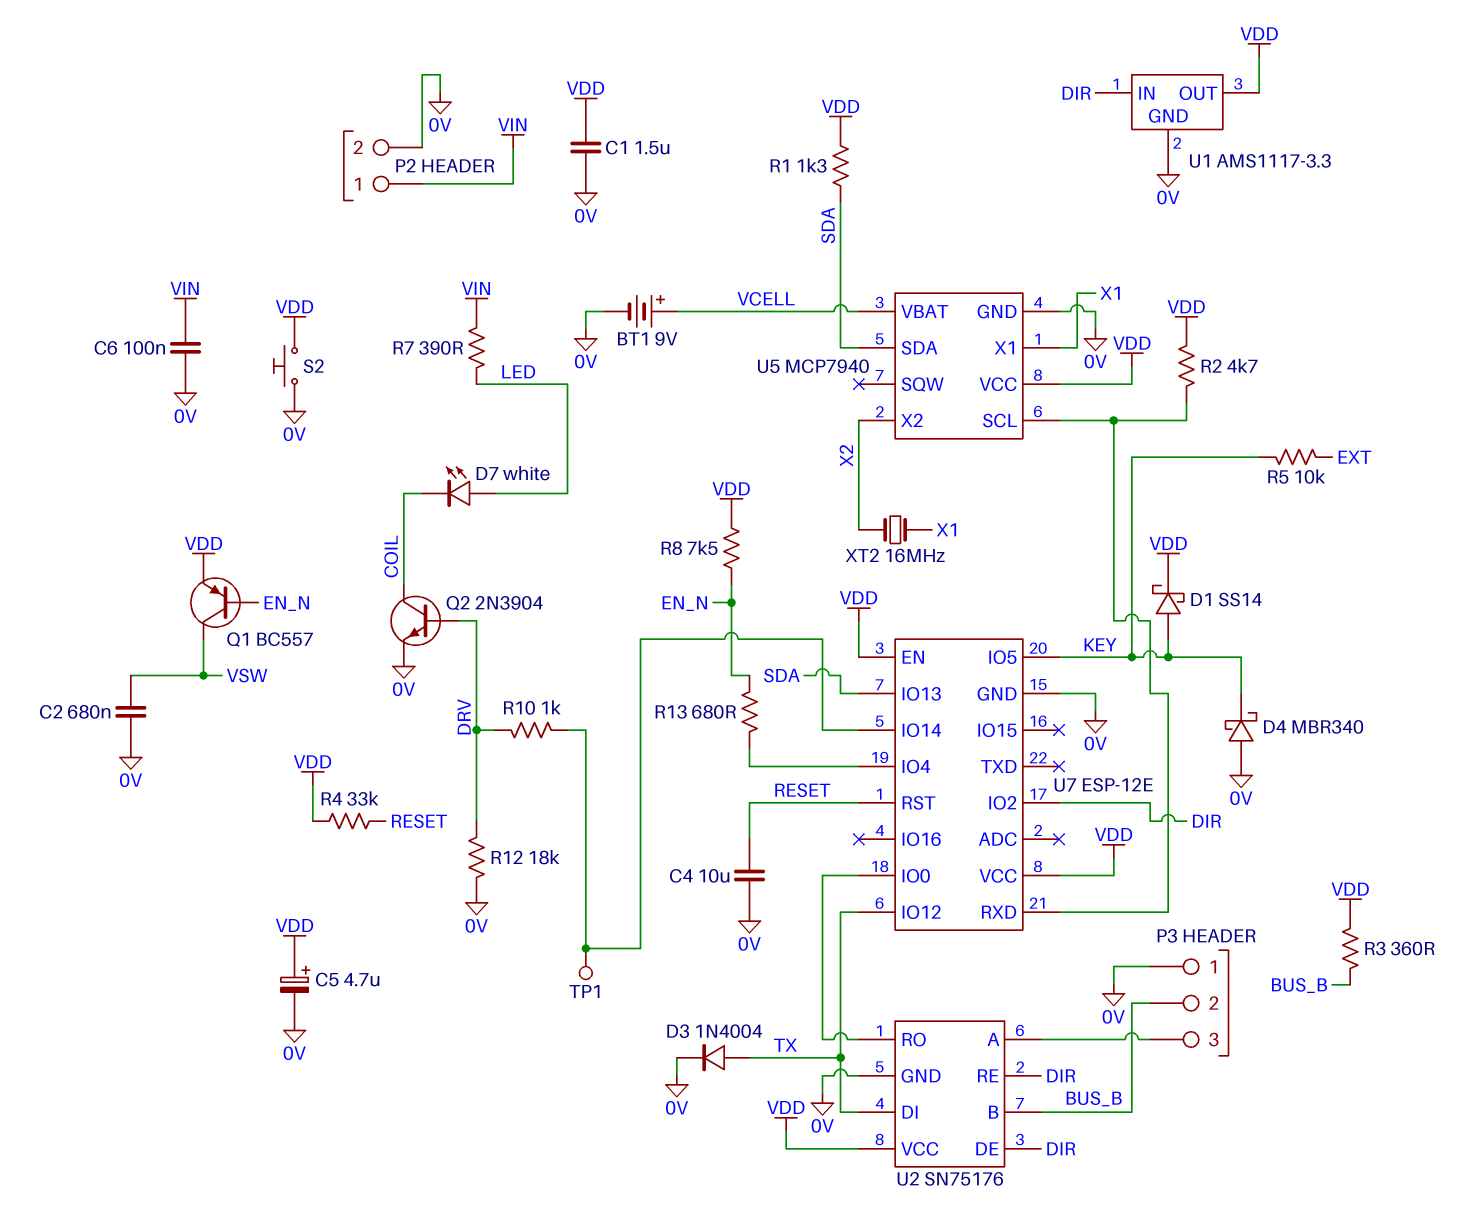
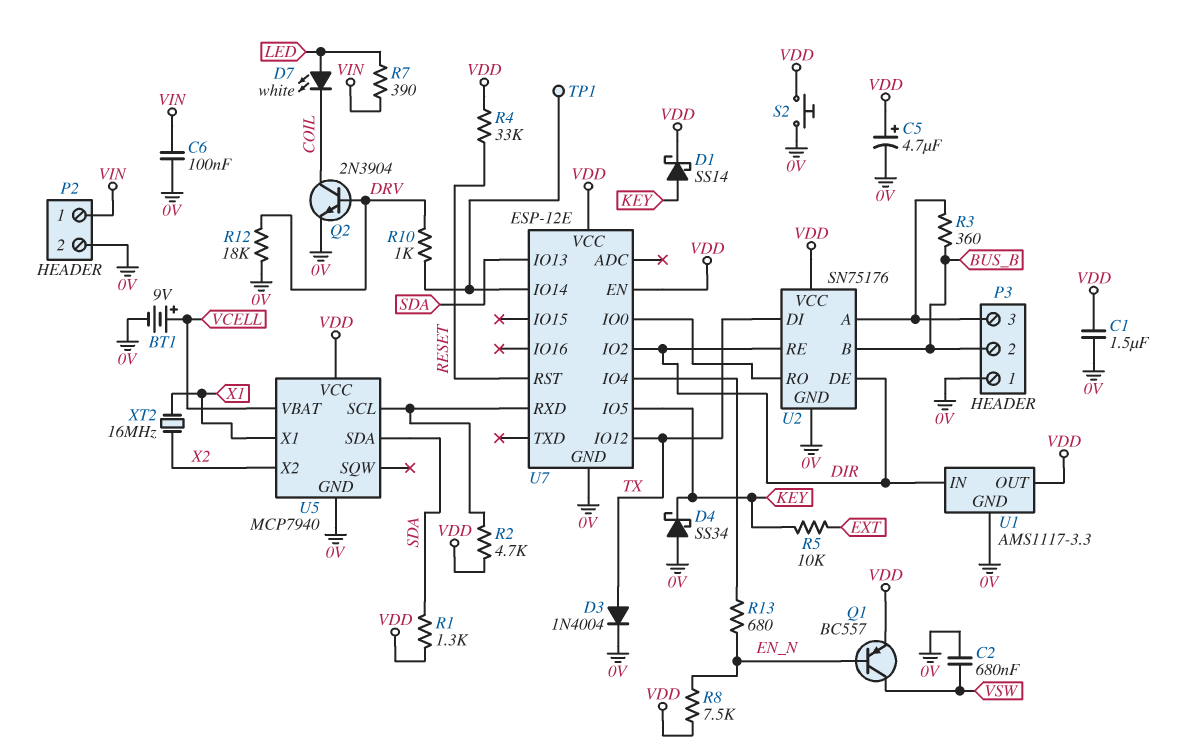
C4: 10uF (0V, RESET) -> none
D4: schottky MBR340 (A 0V, K KEY) -> schottky SS34 (A 0V, K KEY)
R3: 360 (BUS_B, VDD) -> 360 (BUS_B, P3/3)

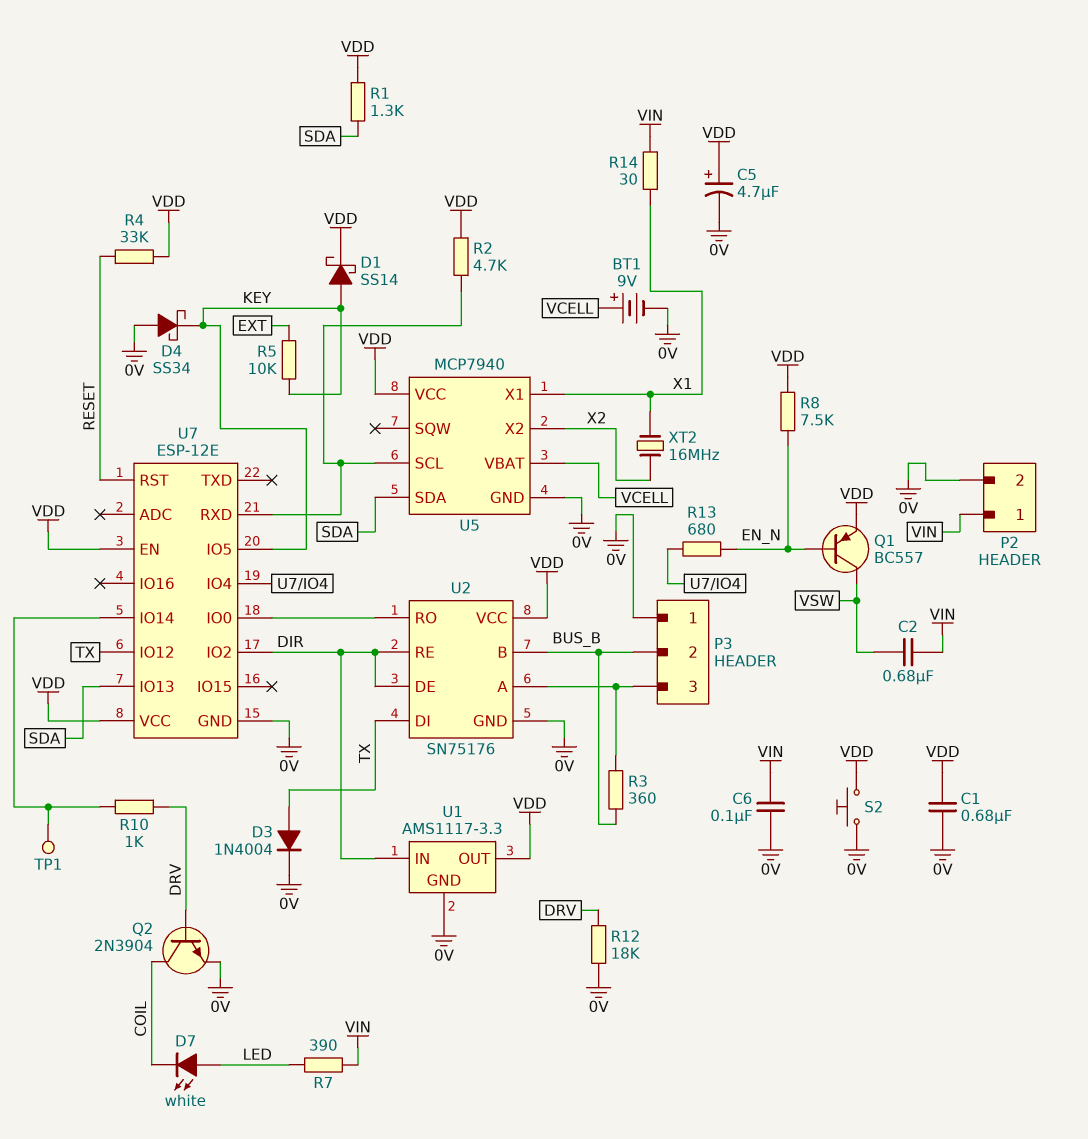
C1: 1.5uF (0V, VDD) -> 680nF (0V, VDD)
C2: 680nF (0V, VSW) -> 680nF (VIN, VSW)
R14: none -> 30 (VIN, X1)

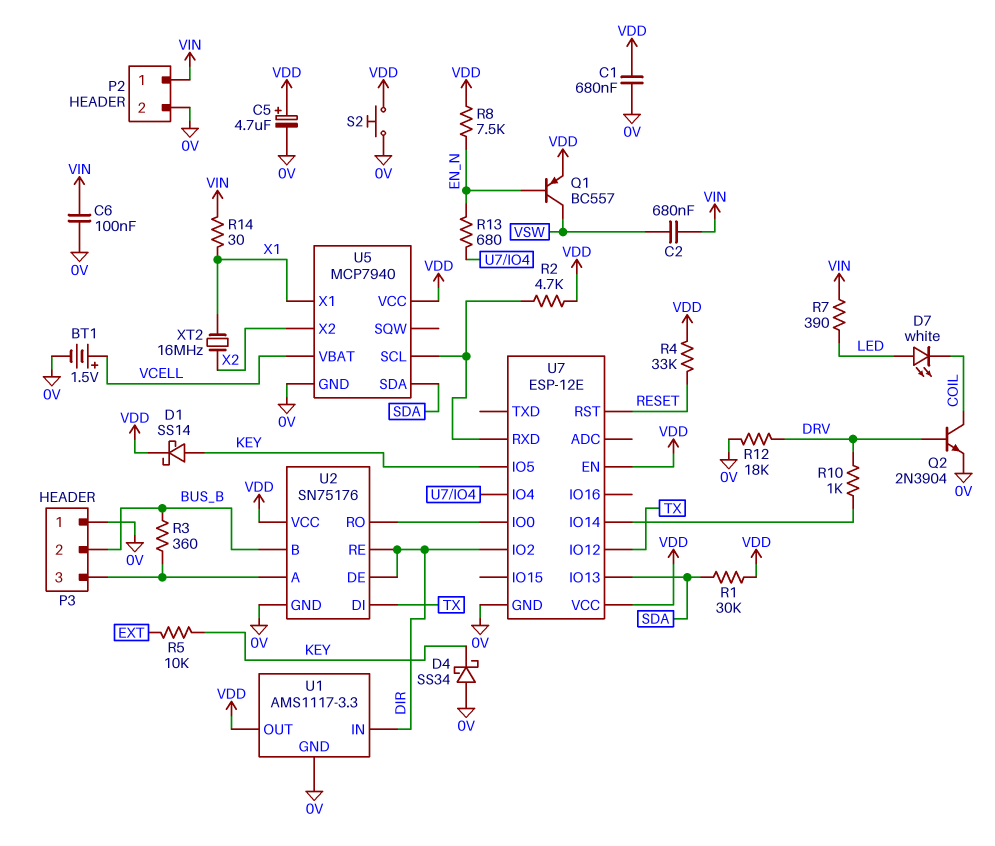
BT1: 9V (plus VCELL, minus 0V) -> 1.5V (plus VCELL, minus 0V)
D3: diode 1N4004 (A TX, K 0V) -> none
R1: 1.3k (SDA, VDD) -> 30k (SDA, VDD)
TP1: test point (U7/IO14) -> none

